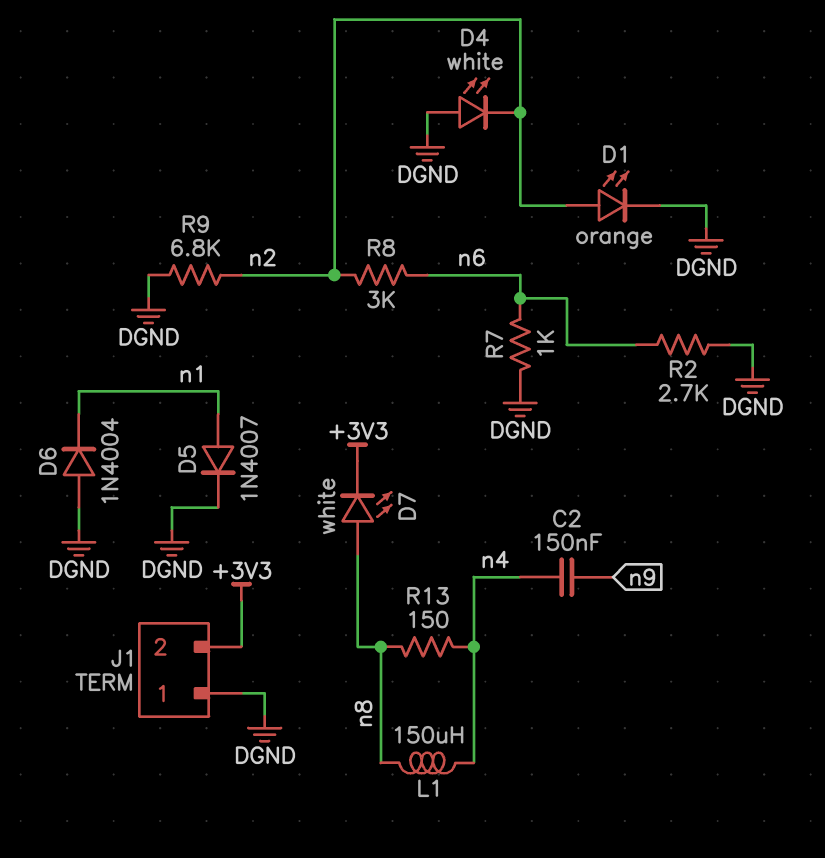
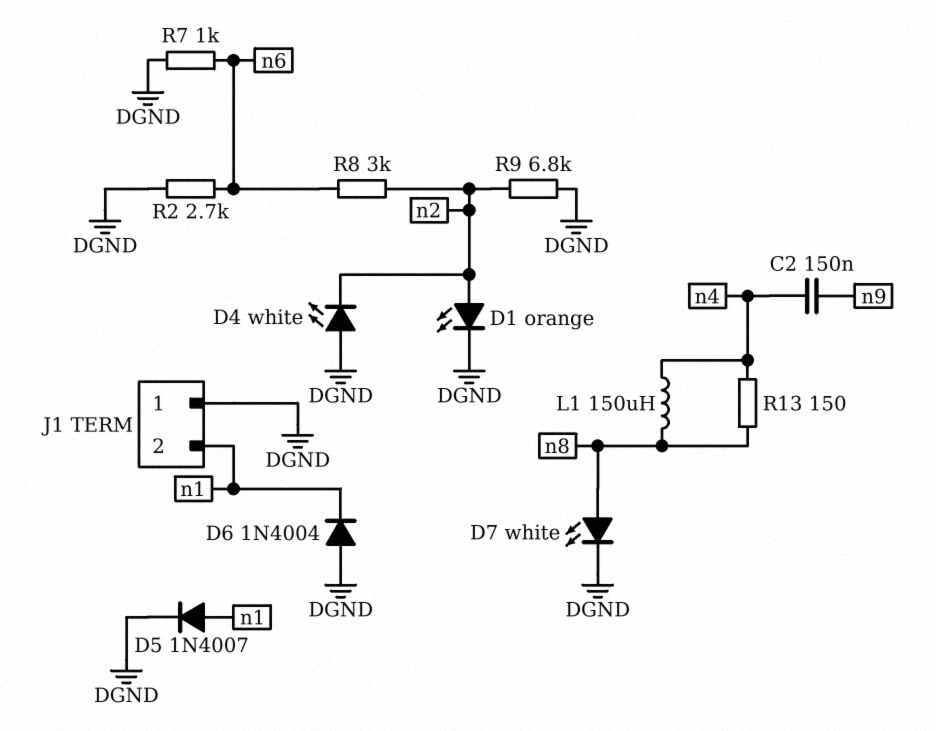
D7: LED white (A n8, K +3V3) -> LED white (A n8, K DGND)
J1 pin 2: +3V3 -> n1

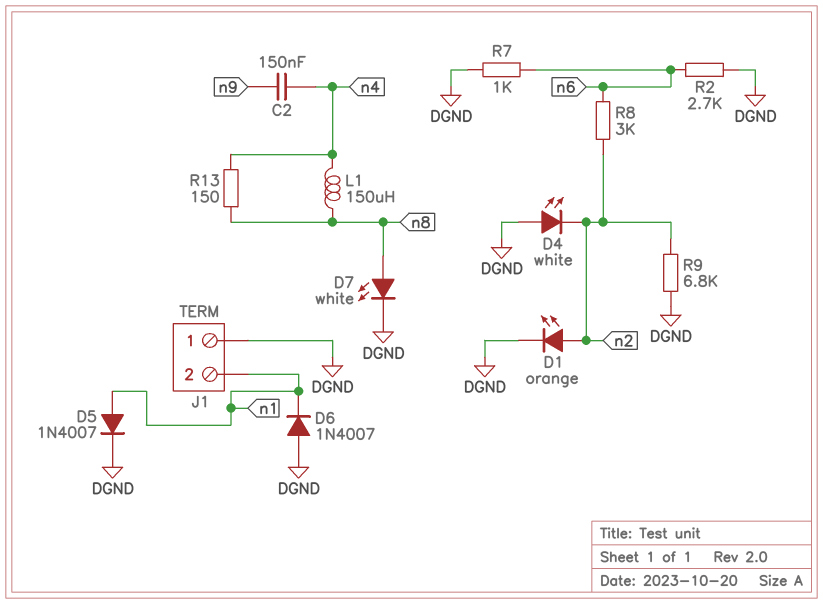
D6: diode 1N4004 (A DGND, K n1) -> diode 1N4007 (A DGND, K n1)

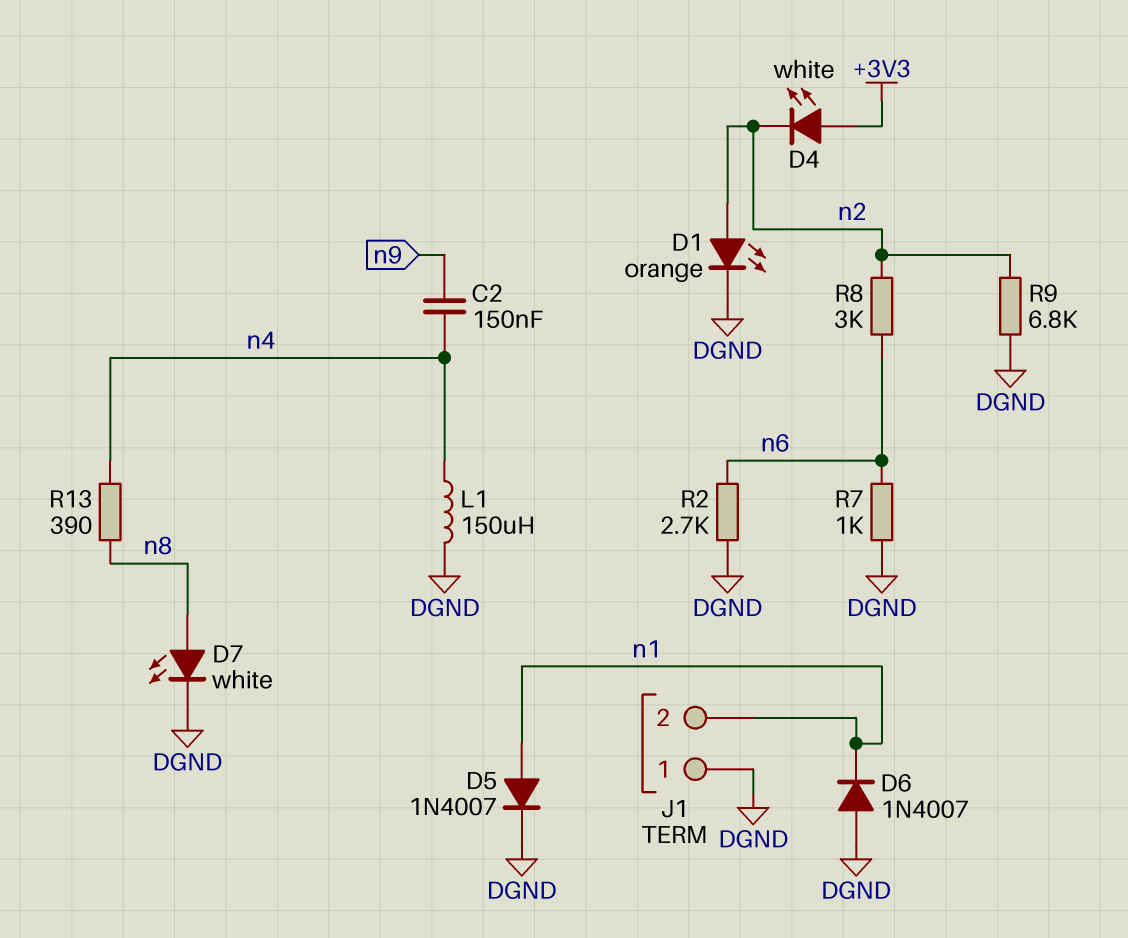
D4: LED white (A DGND, K n2) -> LED white (A +3V3, K n2)
L1: 150uH (n4, n8) -> 150uH (DGND, n4)
R13: 150 (n4, n8) -> 390 (n4, n8)

